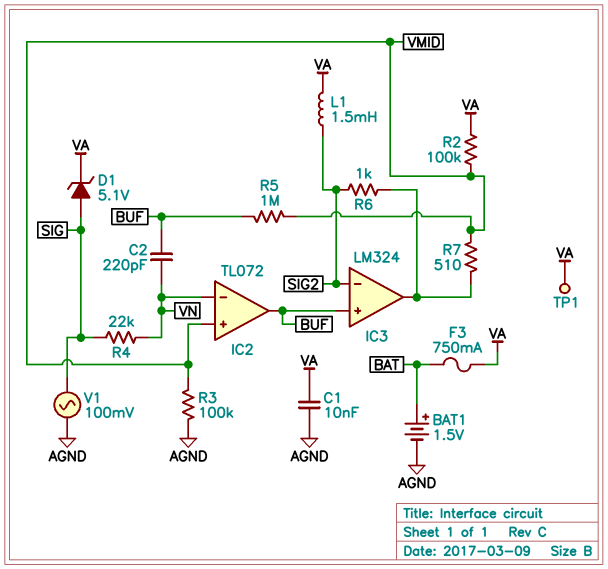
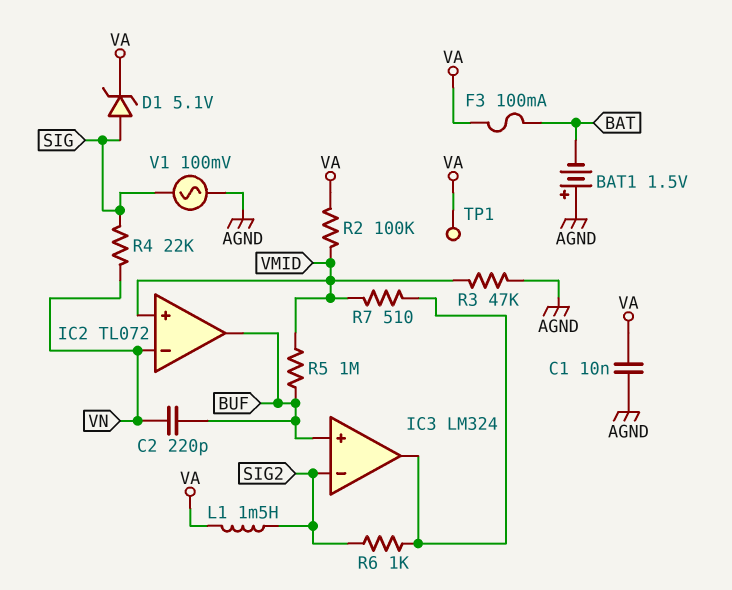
BAT1: 1.5V (plus BAT, minus AGND) -> 1.5V (plus AGND, minus BAT)
F3: 750mA (BAT, VA) -> 100mA (BAT, VA)
R3: 100k (AGND, VMID) -> 47k (AGND, VMID)

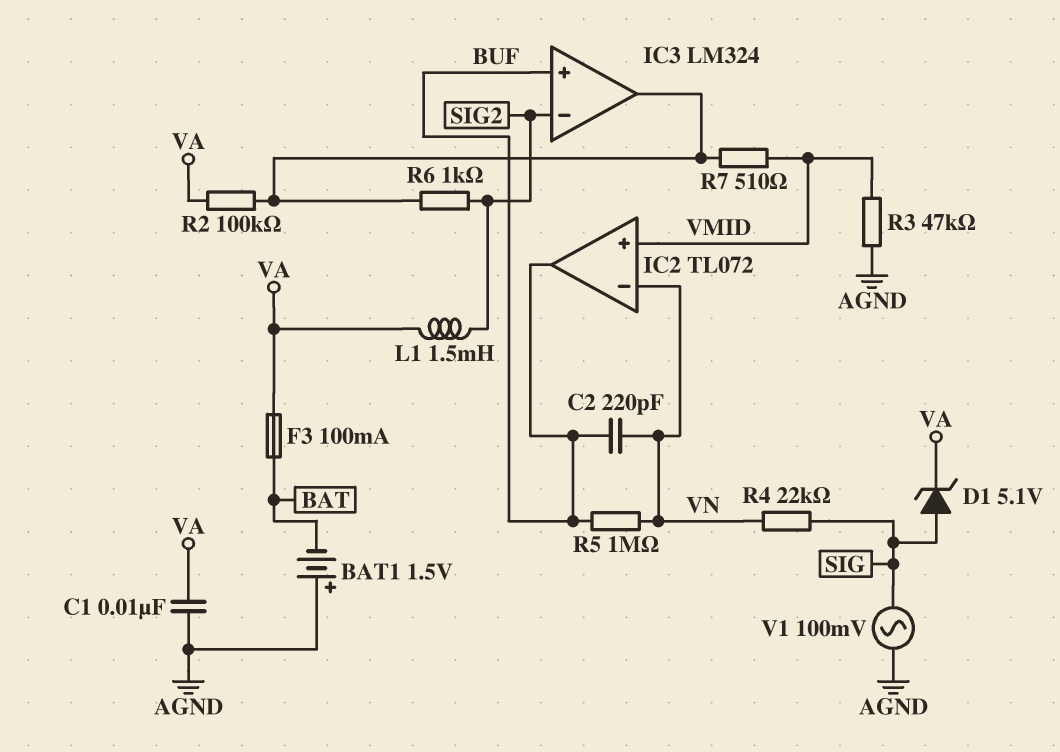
R2: 100k (VA, VMID) -> 100k (IC3/out, VA)
R5: 1M (BUF, VMID) -> 1M (BUF, VN)
TP1: test point (VA) -> none

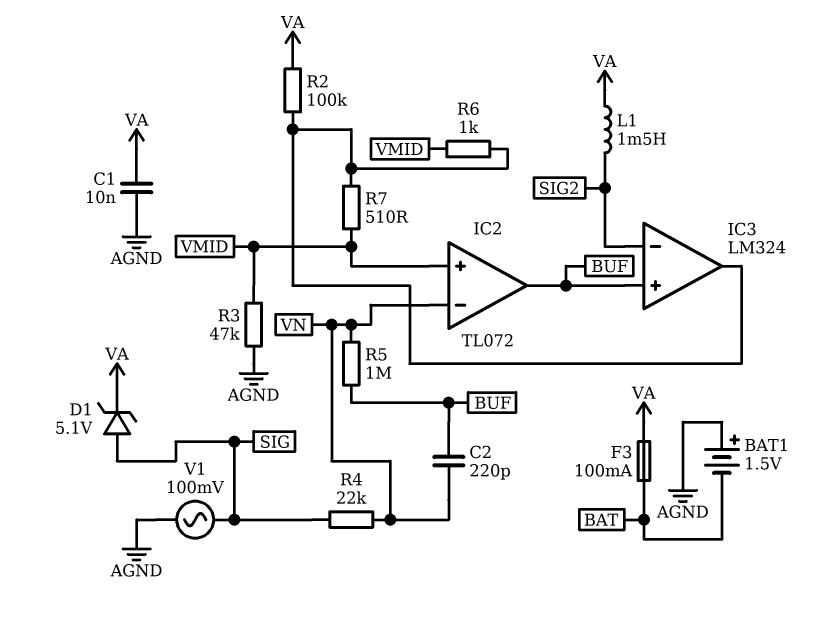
R6: 1k (IC3/out, SIG2) -> 1k (IC3/out, VMID)

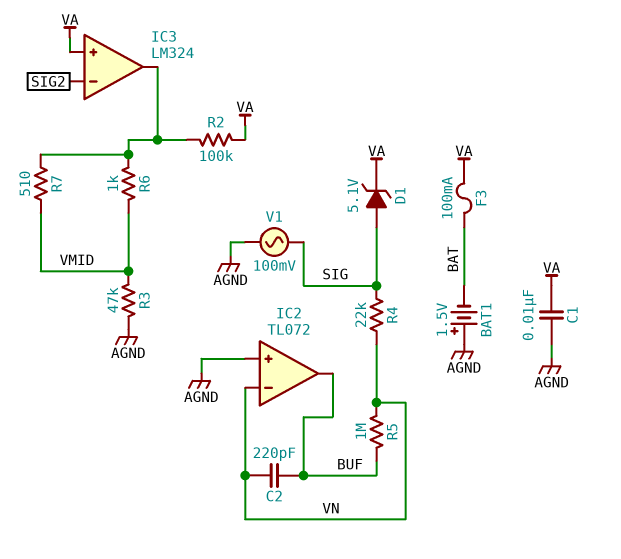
IC2 pin in+: VMID -> AGND
IC3 pin in+: BUF -> VA
L1: 1.5mH (SIG2, VA) -> none

